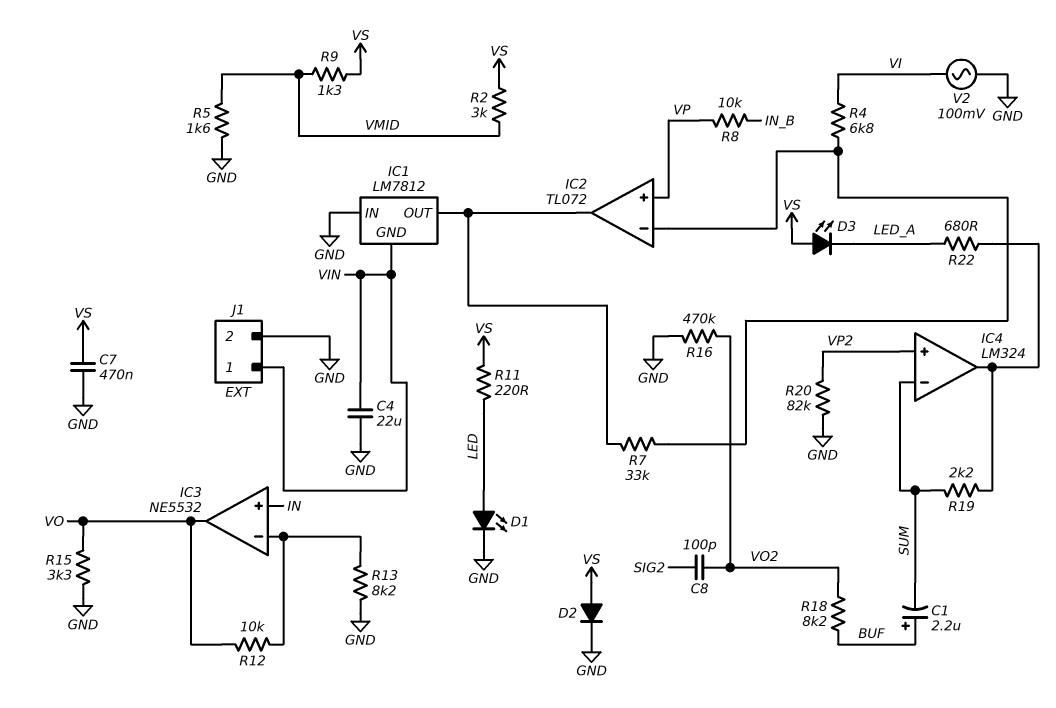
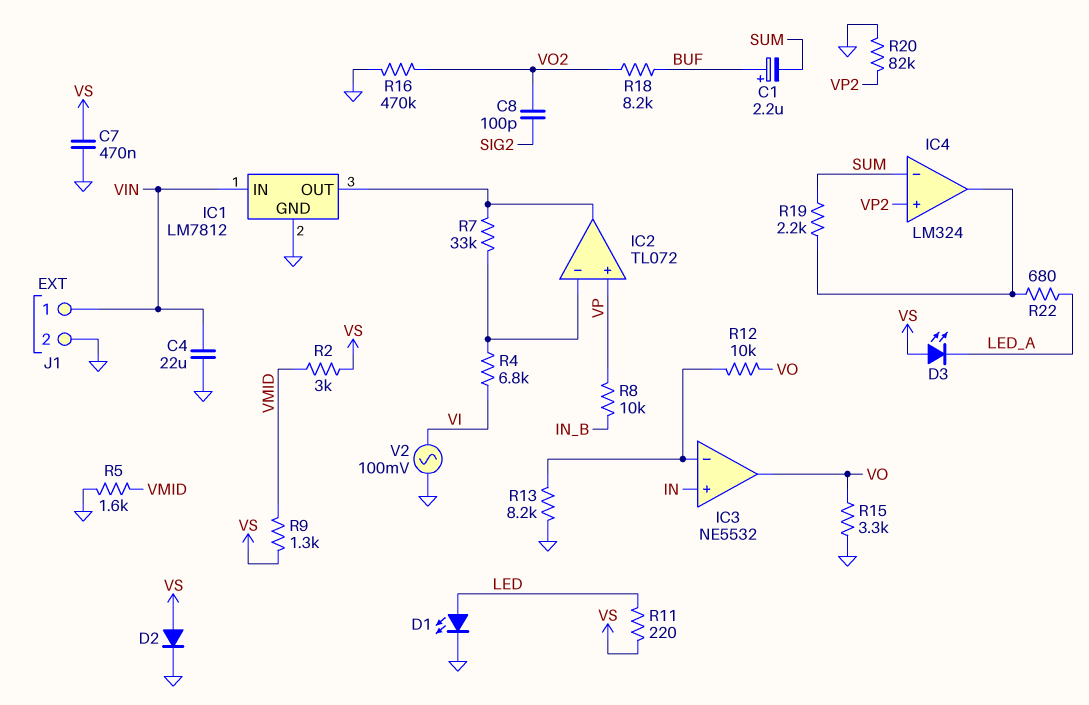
IC1 pin GND: VIN -> GND
IC1 pin IN: GND -> VIN

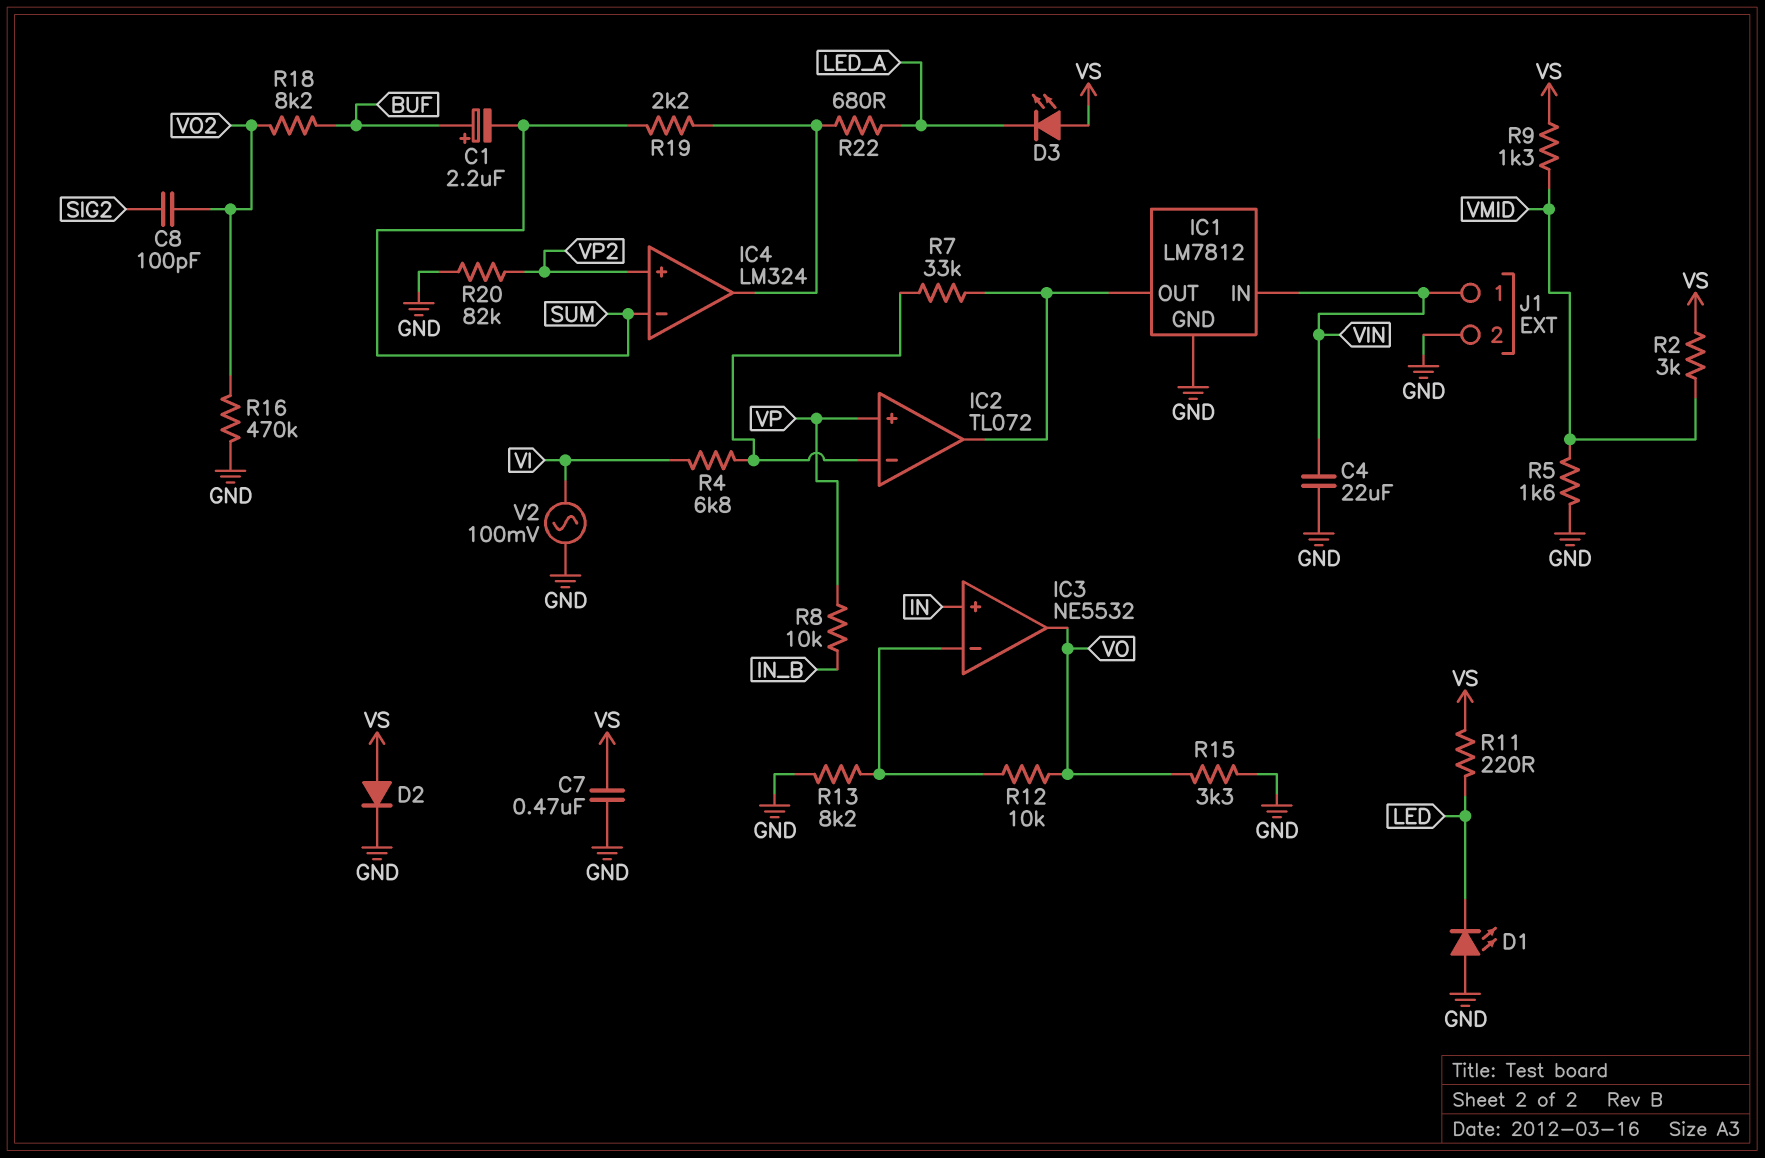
D1: LED (A LED, K GND) -> LED (A GND, K LED)

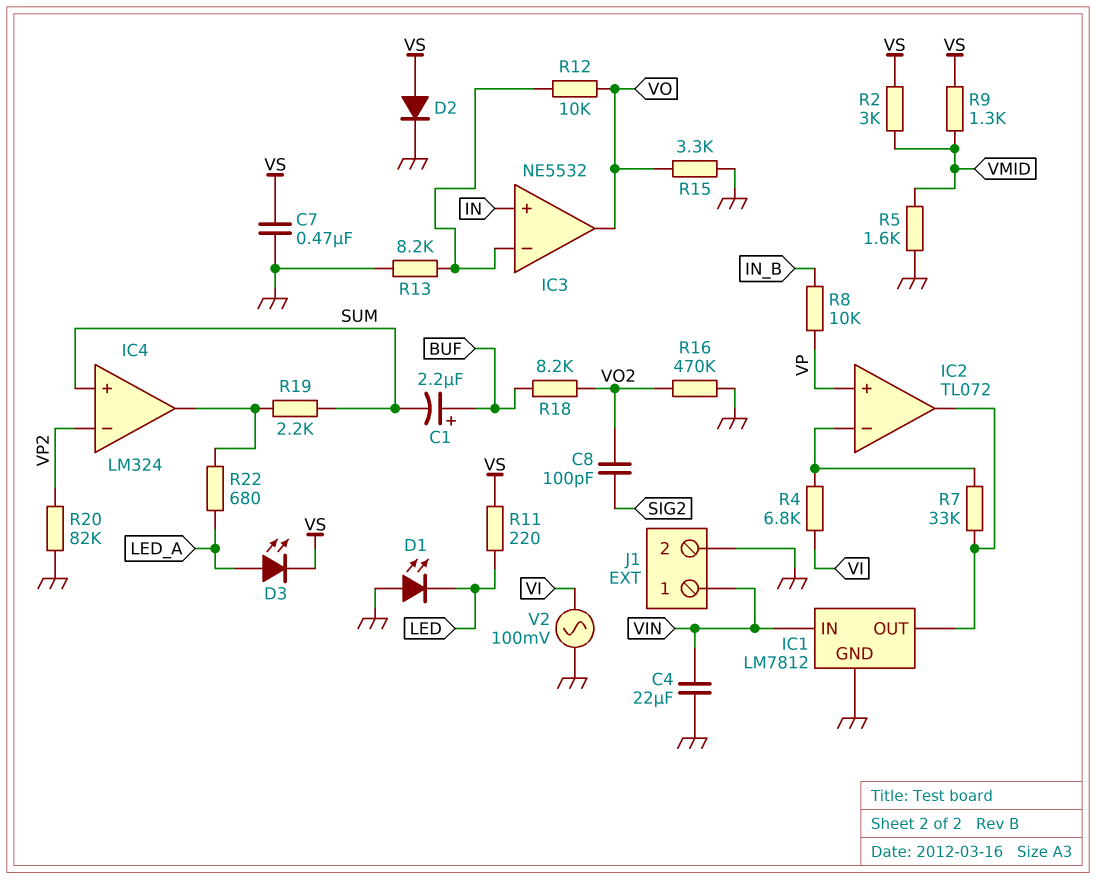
D3: LED (A VS, K LED_A) -> LED (A LED_A, K VS)
IC4 pin in+: VP2 -> SUM
IC4 pin in-: SUM -> VP2

